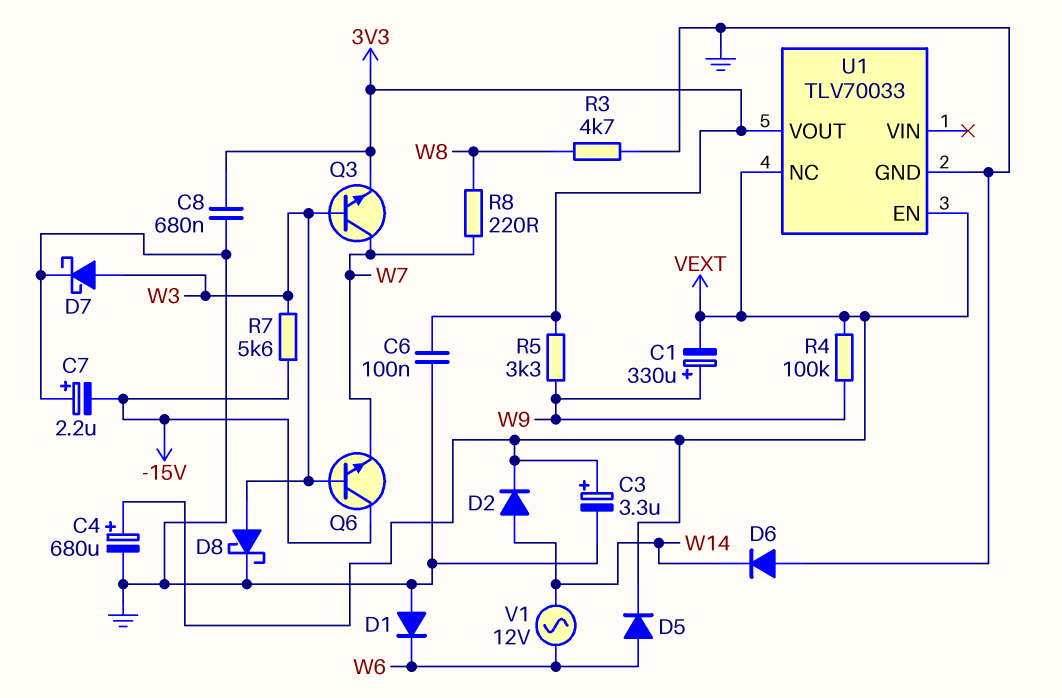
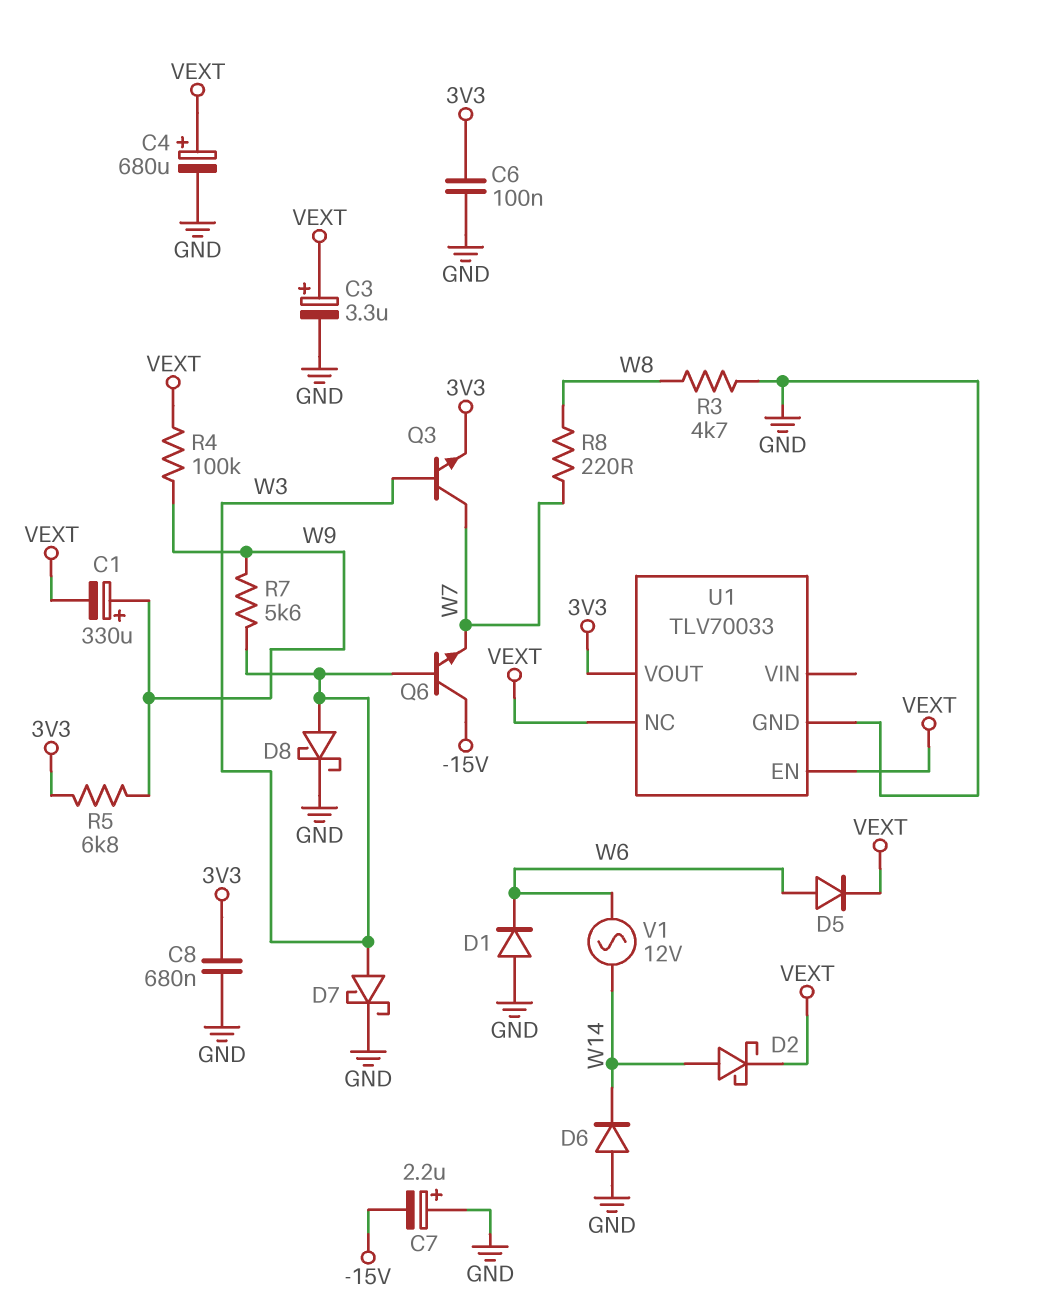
D2: diode (A W14, K VEXT) -> schottky (A W14, K VEXT)
R5: 3.3k (3V3, W9) -> 6.8k (3V3, W9)
R7: 5.6k (-15V, W3) -> 5.6k (W3, W9)

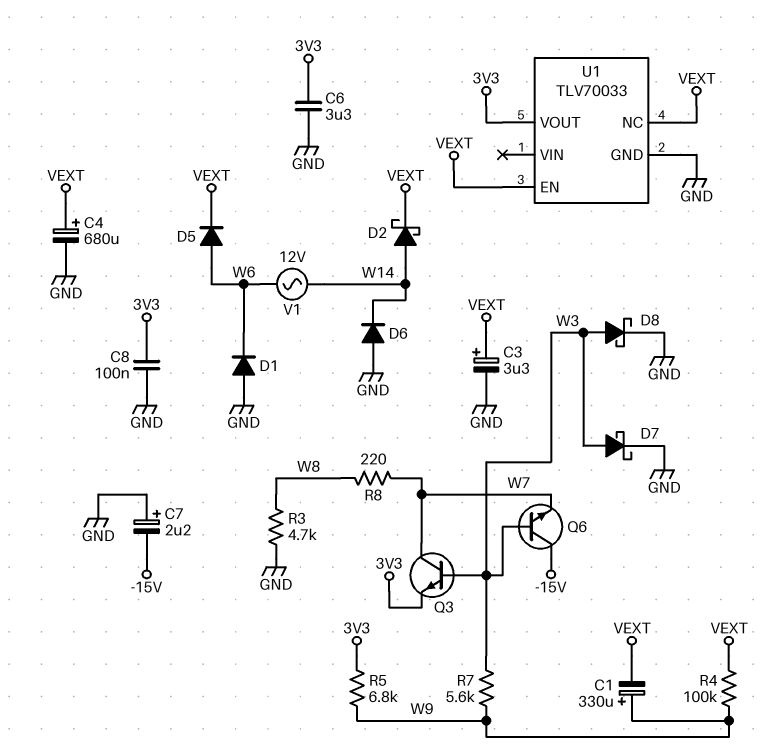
C6: 100nF (3V3, GND) -> 3.3uF (3V3, GND)
C8: 680nF (3V3, GND) -> 100nF (3V3, GND)

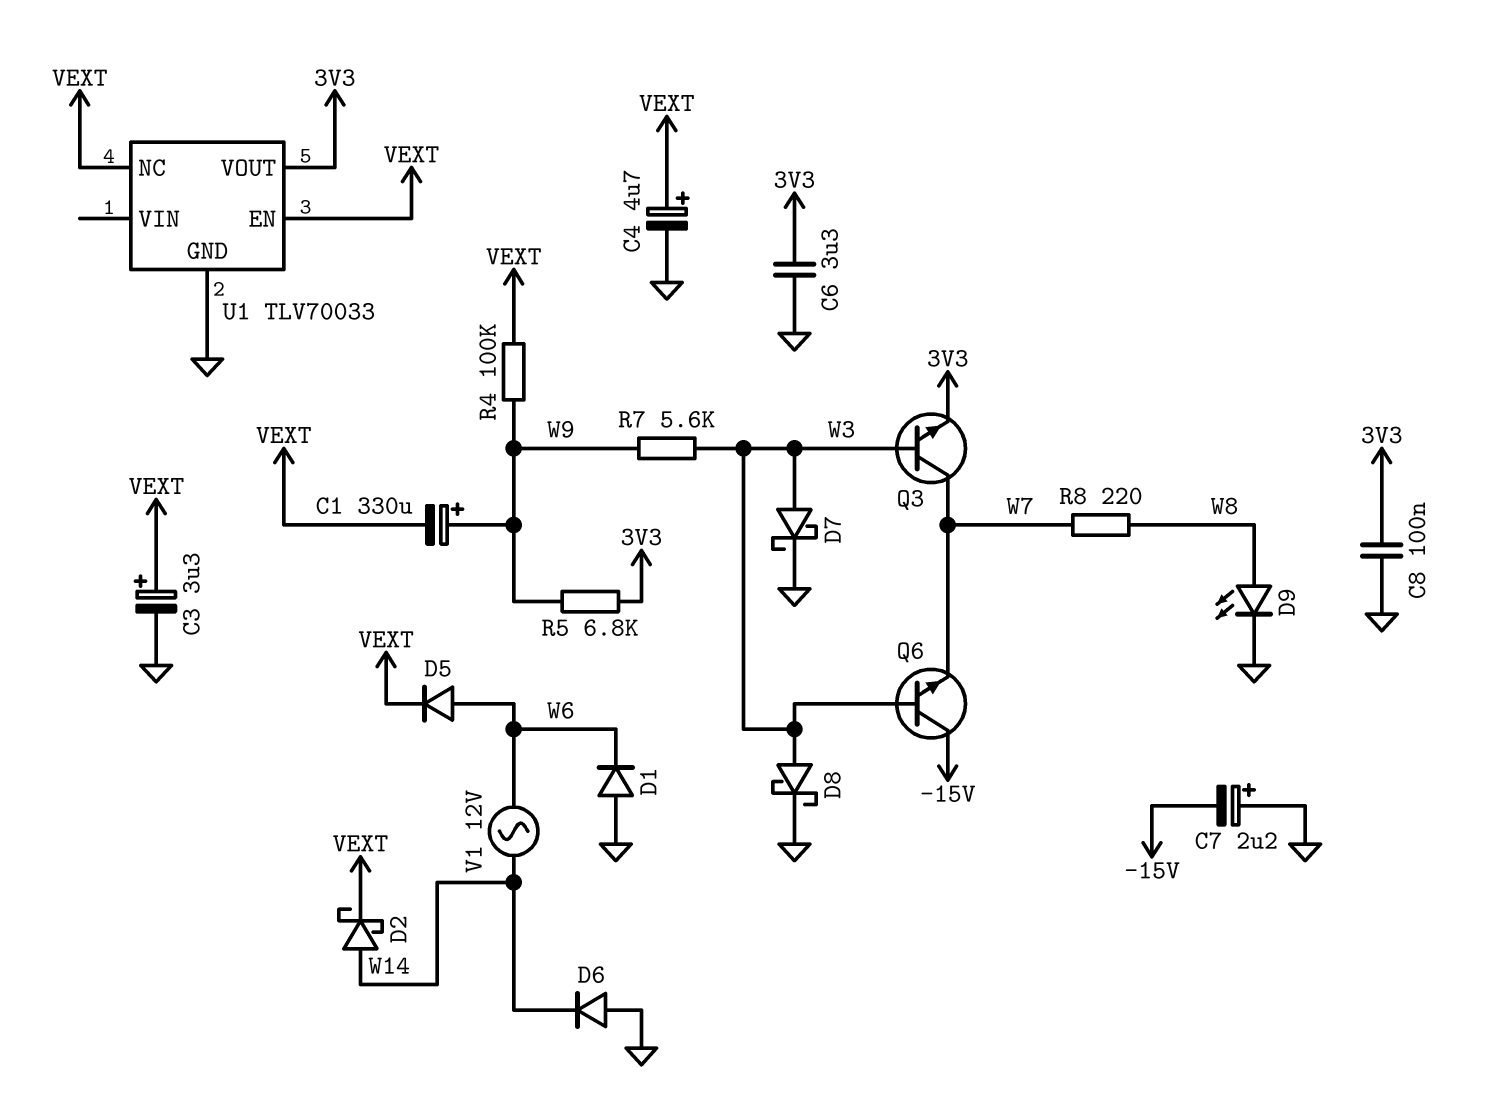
C4: 680uF (plus VEXT, minus GND) -> 4.7uF (plus VEXT, minus GND)
D9: none -> LED (A W8, K GND)
R3: 4.7k (GND, W8) -> none

